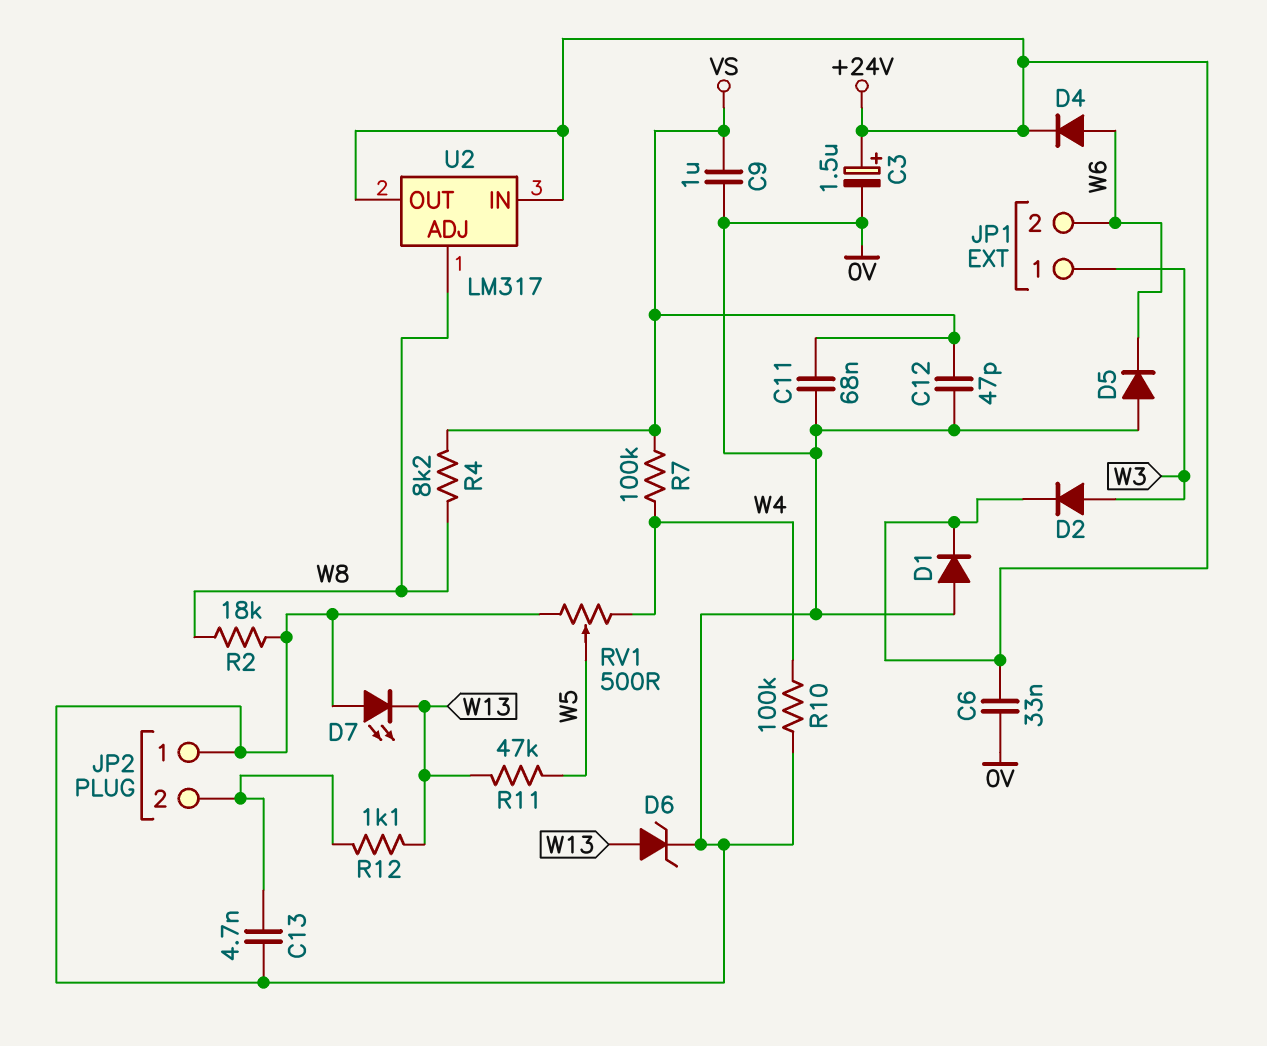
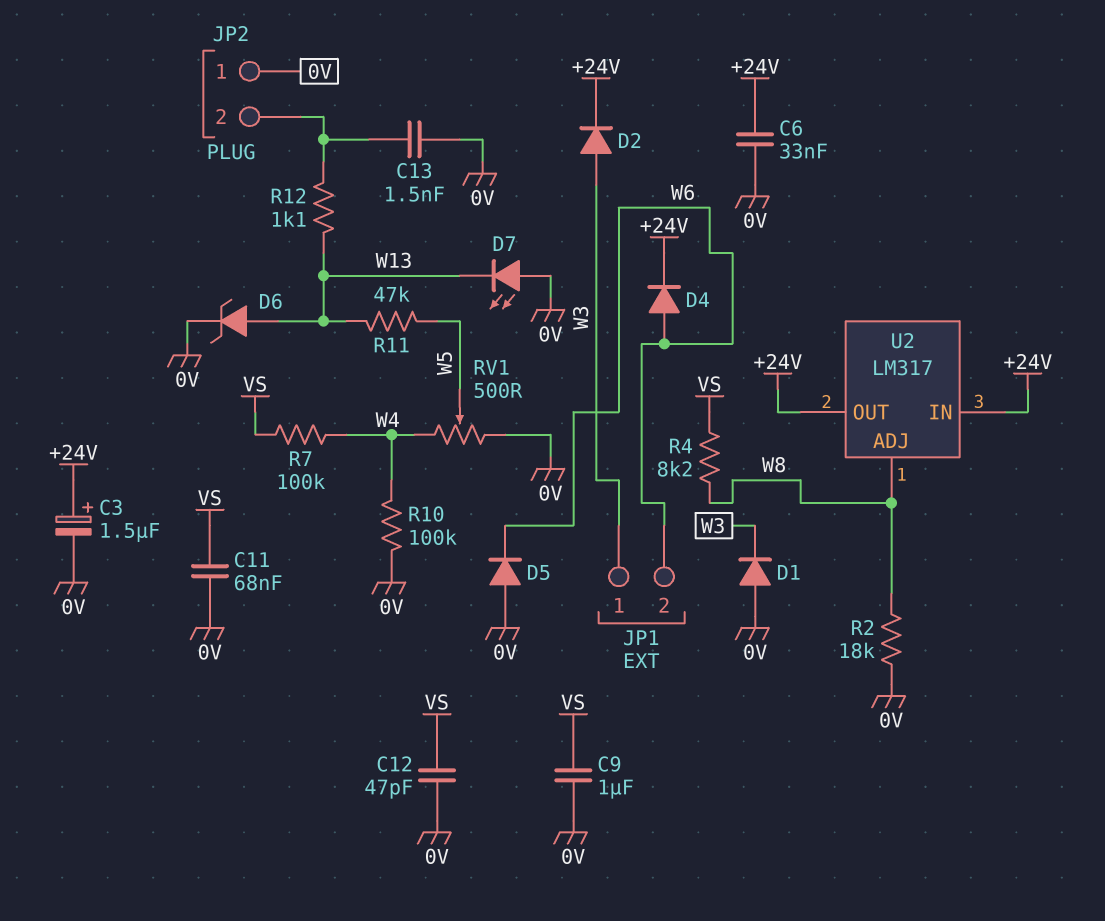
C13: 4.7nF (0V, JP2/2) -> 1.5nF (0V, JP2/2)
D1: diode (A 0V, K +24V) -> diode (A 0V, K W3)

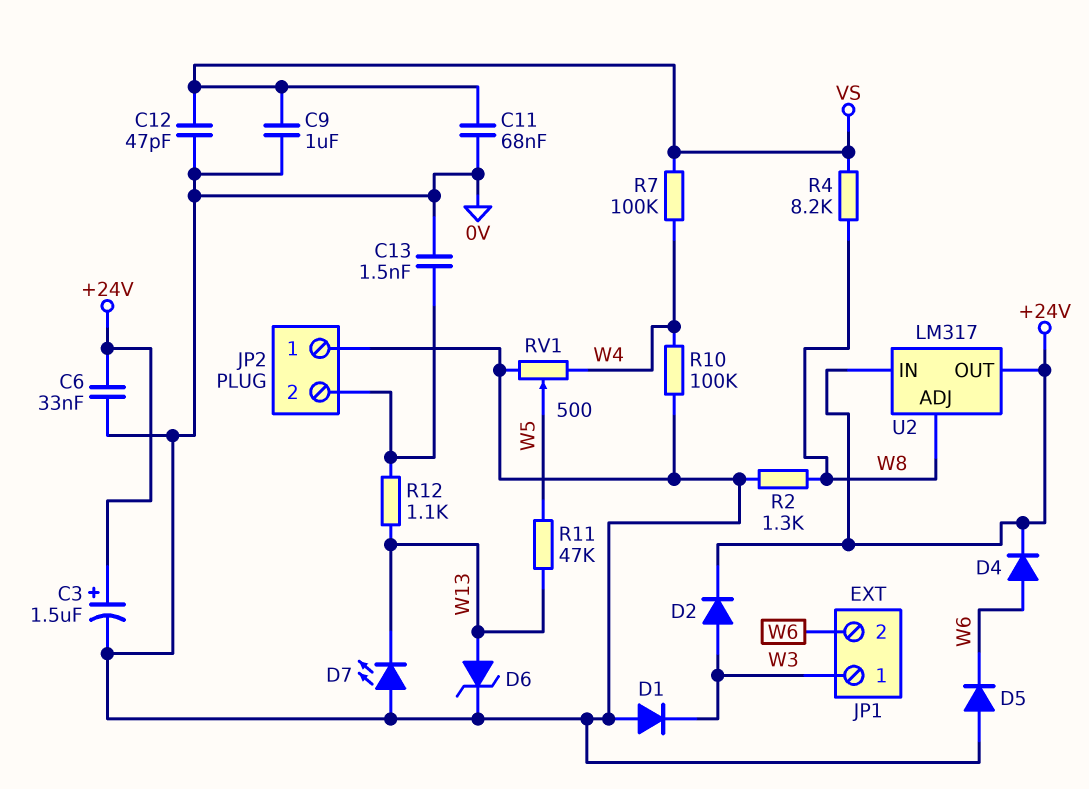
R2: 18k (0V, W8) -> 1.3k (0V, W8)

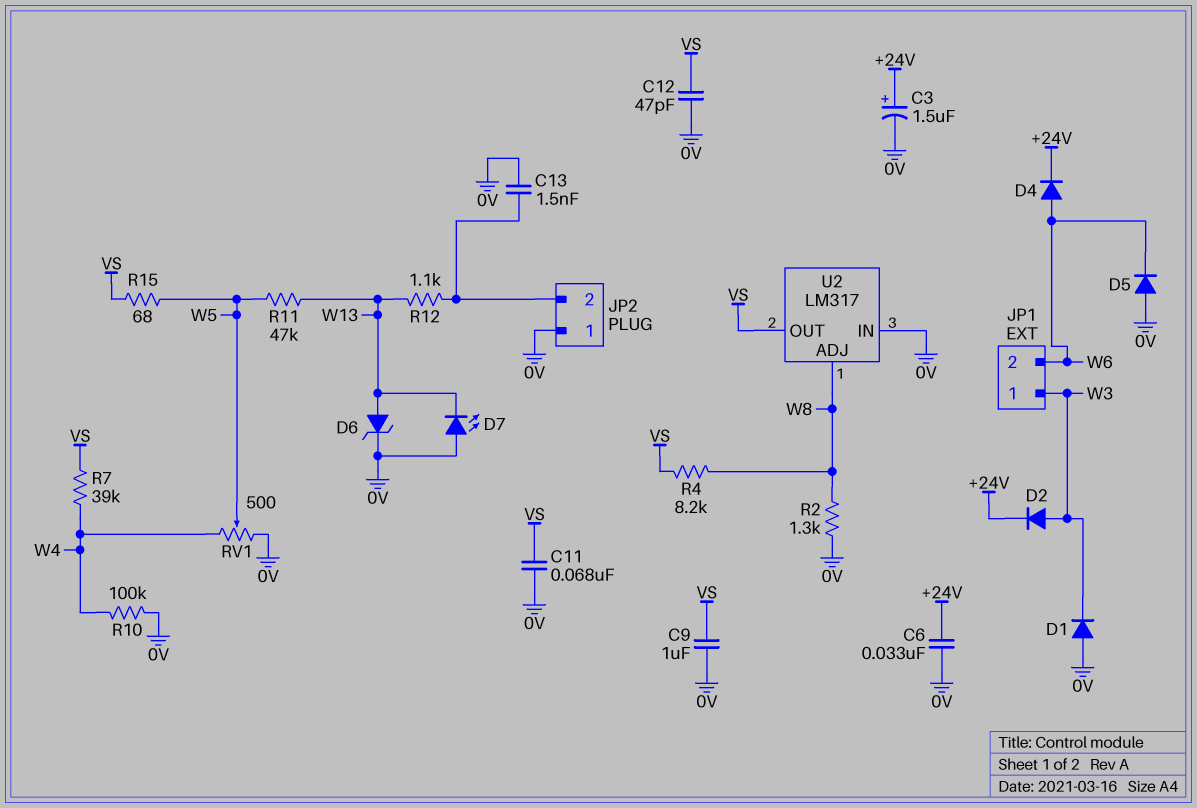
R7: 100k (VS, W4) -> 39k (VS, W4)
R15: none -> 68 (VS, W5)
U2 pin IN: +24V -> 0V
U2 pin OUT: +24V -> VS

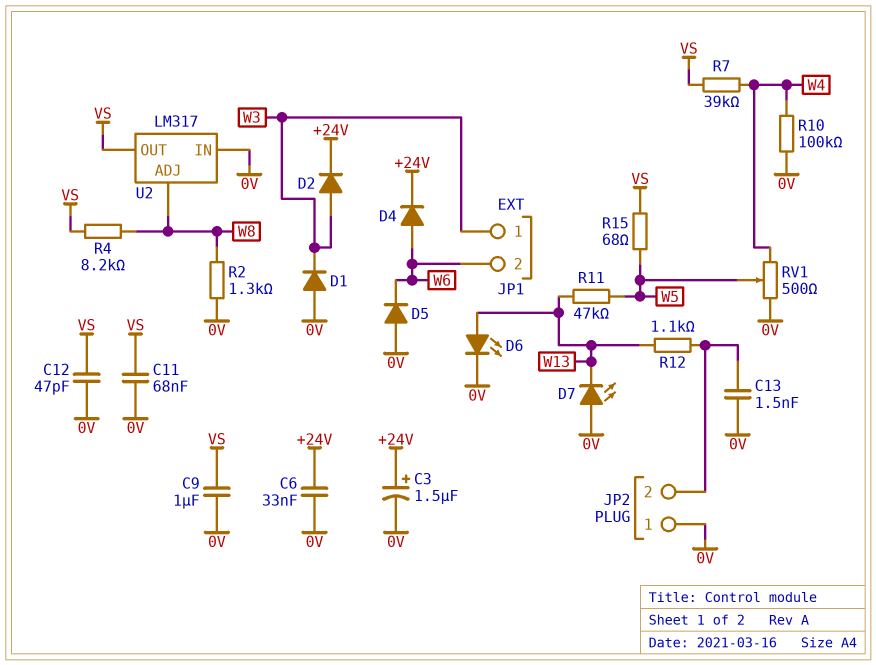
D6: zener (A W13, K 0V) -> LED (A W13, K 0V)

